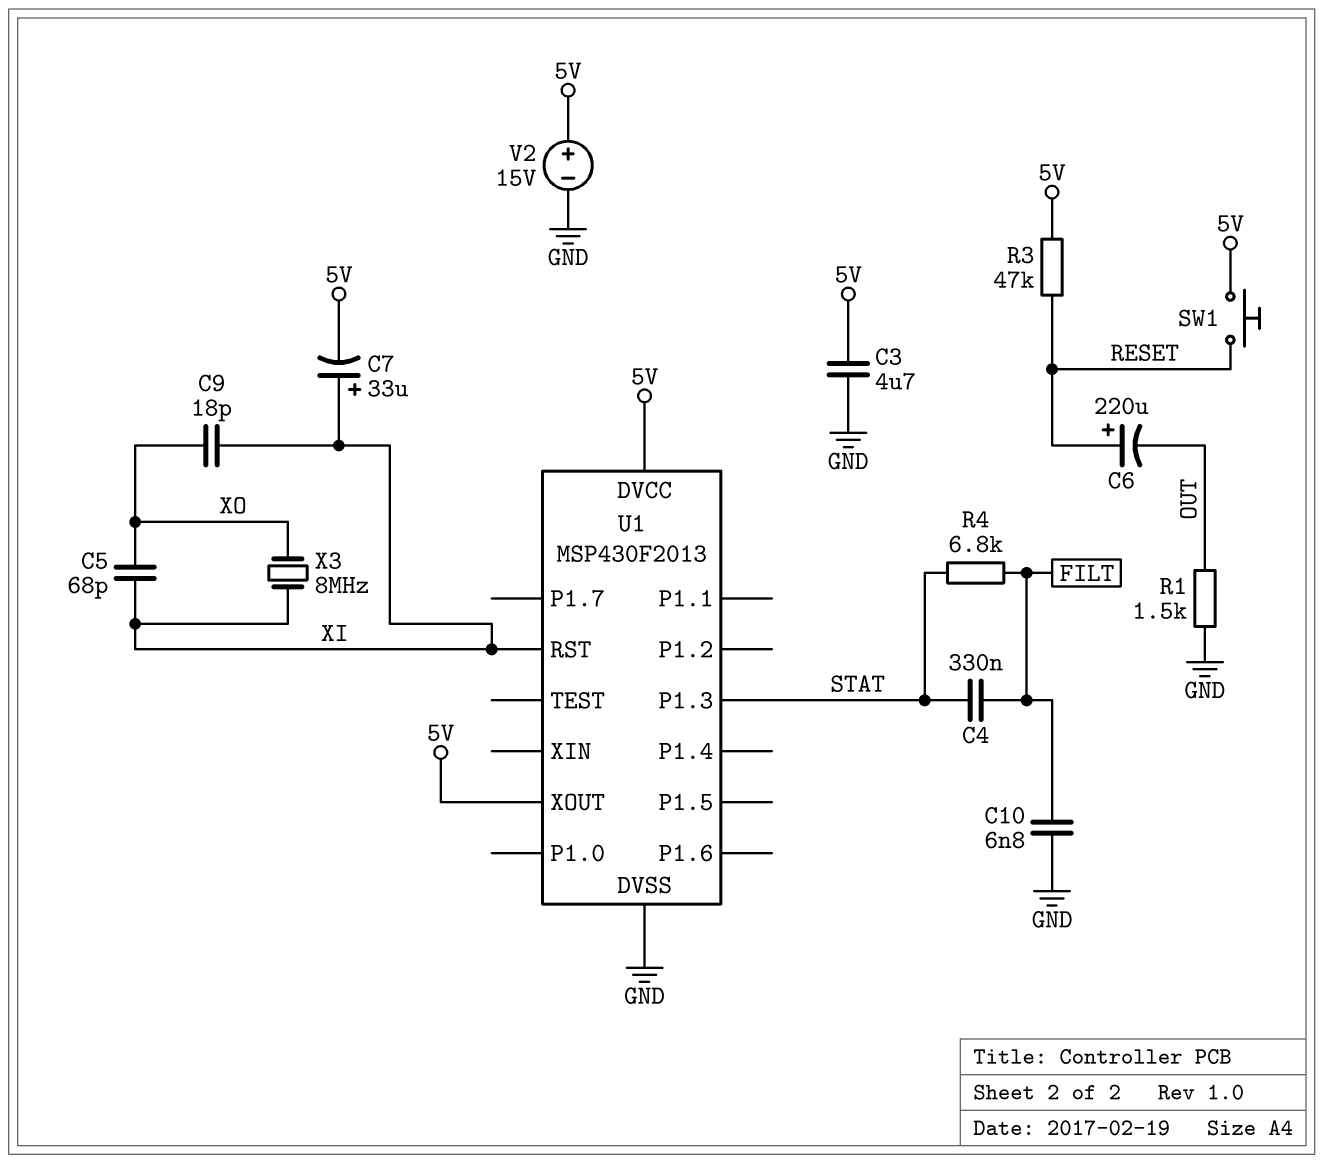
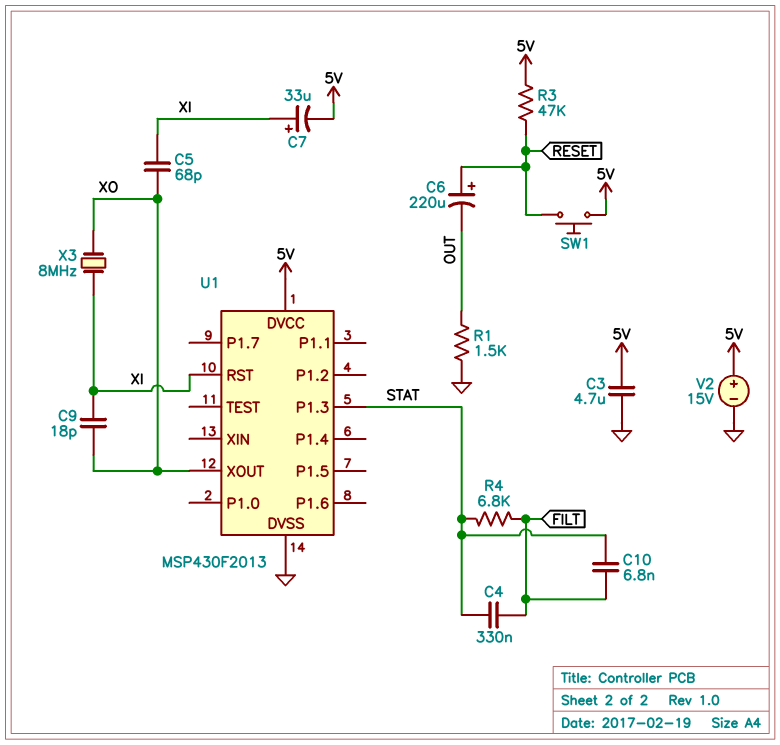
C10: 6.8nF (FILT, GND) -> 6.8nF (FILT, STAT)
U1 pin XOUT: 5V -> XO

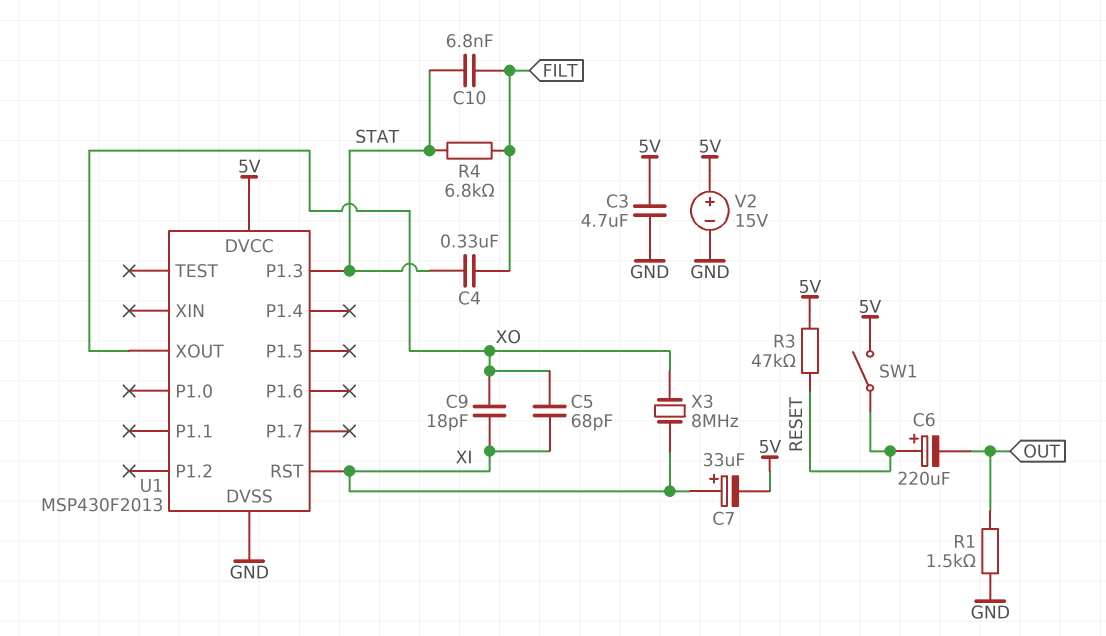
SW1: button (5V, RESET) -> switch (5V, RESET)

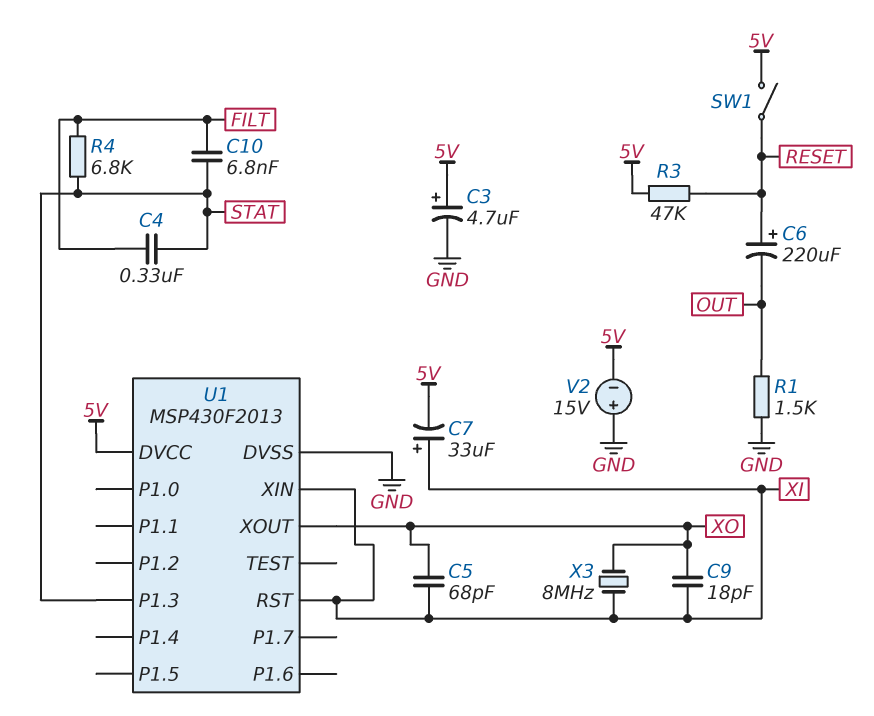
C3: 4.7uF (5V, GND) -> 4.7uF (plus 5V, minus GND)
U1 pin XIN: none -> XI
V2: 15V (plus 5V, minus GND) -> 15V (plus GND, minus 5V)

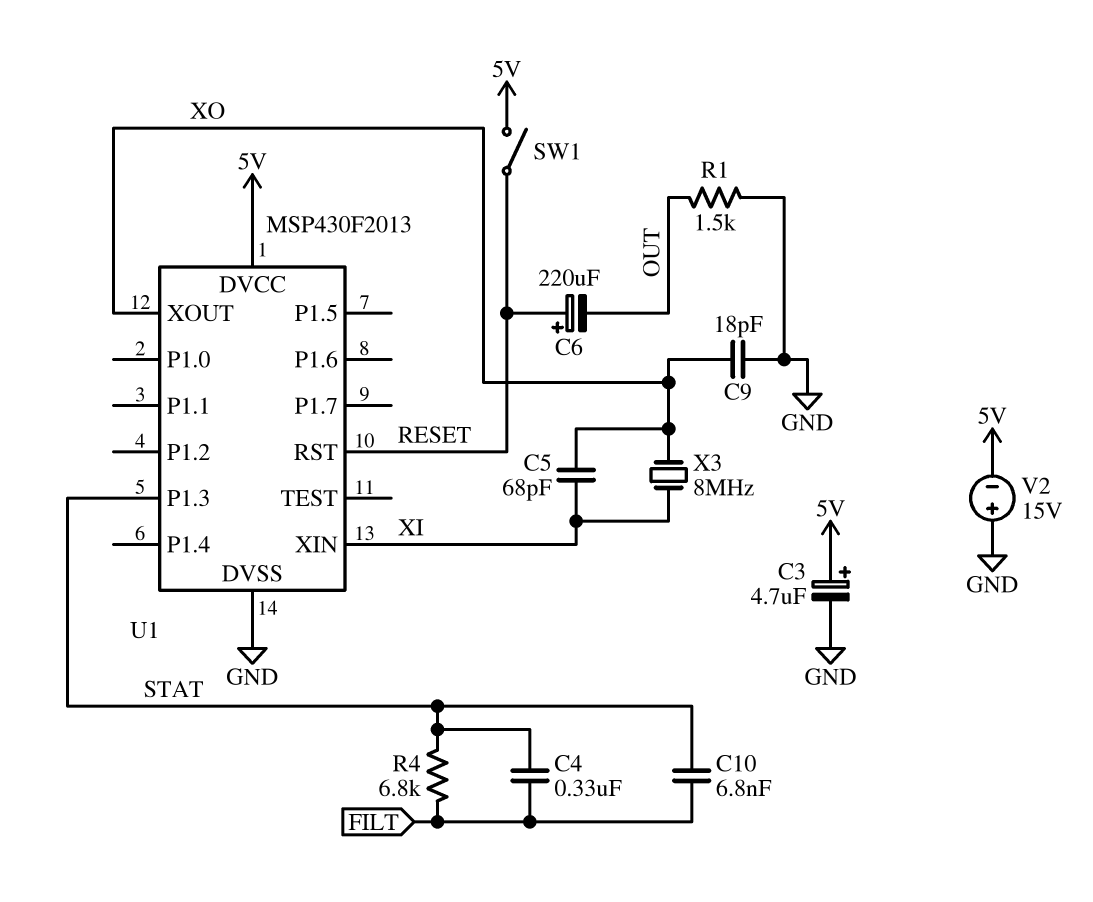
C7: 33uF (plus XI, minus 5V) -> none
C9: 18pF (XI, XO) -> 18pF (GND, XO)
R3: 47k (5V, RESET) -> none
U1 pin RST: XI -> RESET

